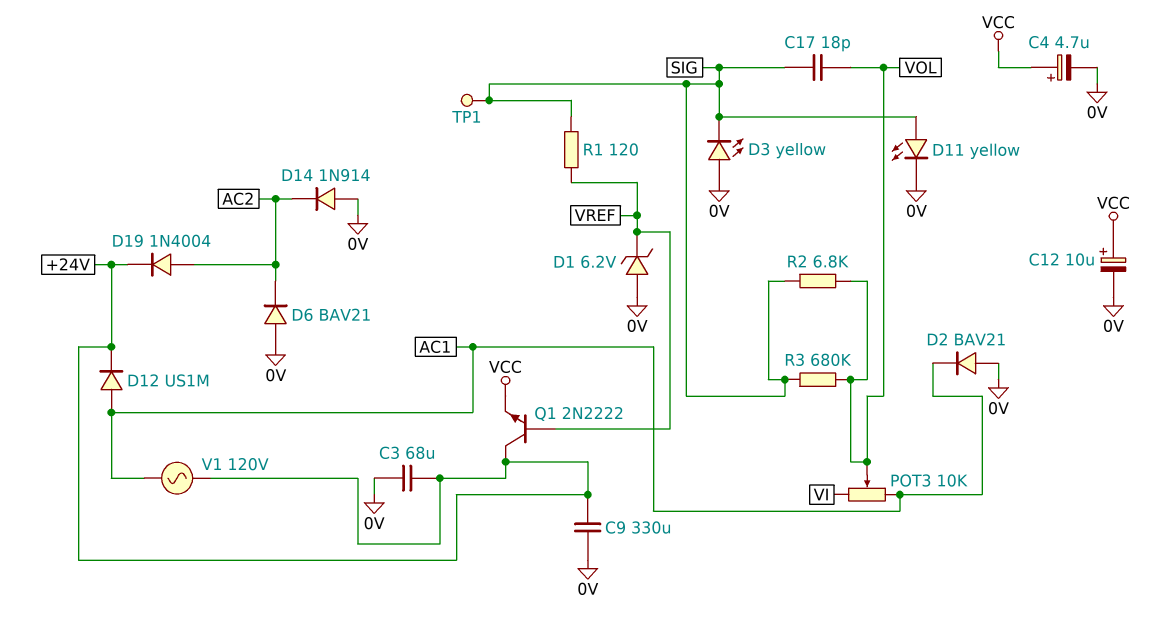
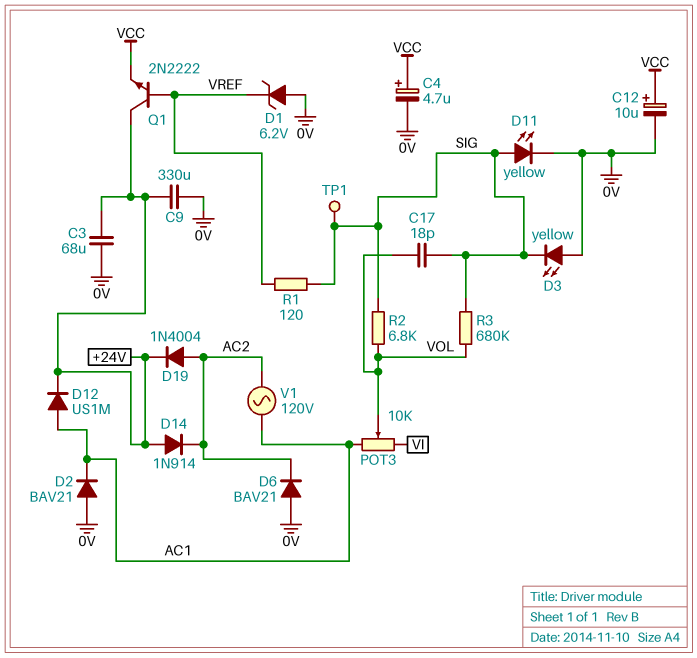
D14: diode 1N914 (A 0V, K AC2) -> diode 1N914 (A +24V, K AC2)
V1: AC 120V (+24V, AC1) -> AC 120V (AC1, AC2)

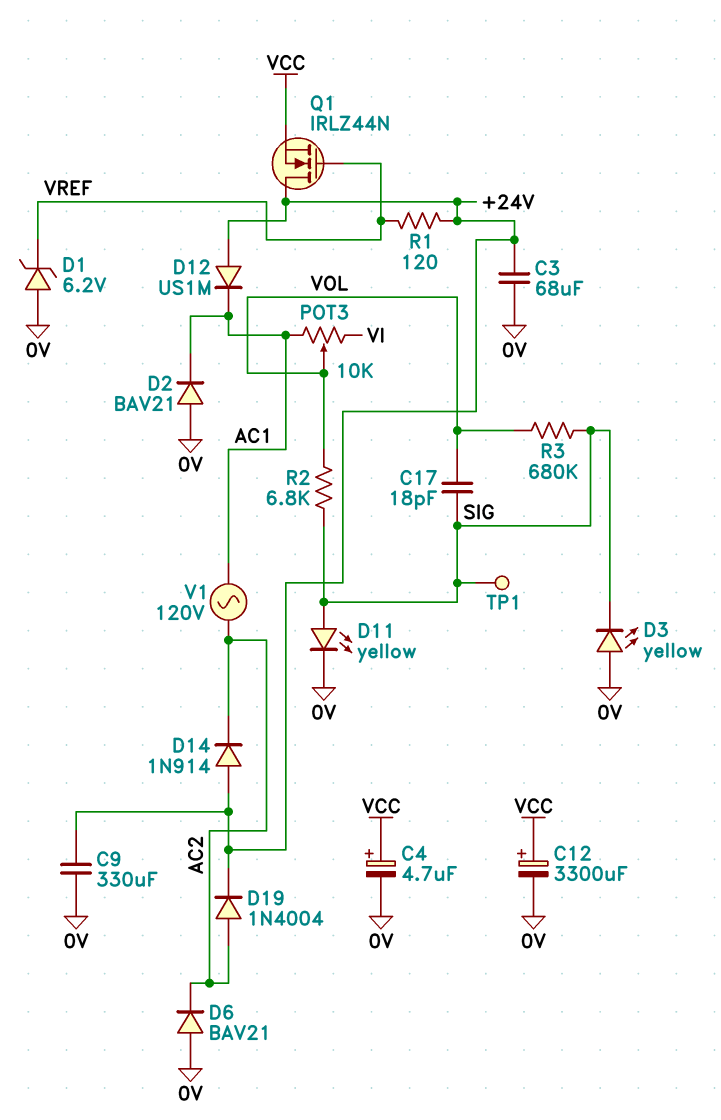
C12: 10uF (plus VCC, minus 0V) -> 3300uF (plus VCC, minus 0V)
D12: diode US1M (A AC1, K +24V) -> diode US1M (A +24V, K AC1)
Q1: NPN 2N2222 (B VREF, C +24V, E VCC) -> NMOS IRLZ44N (G VREF, D +24V, S VCC)
R1: 120 (SIG, VREF) -> 120 (+24V, VREF)

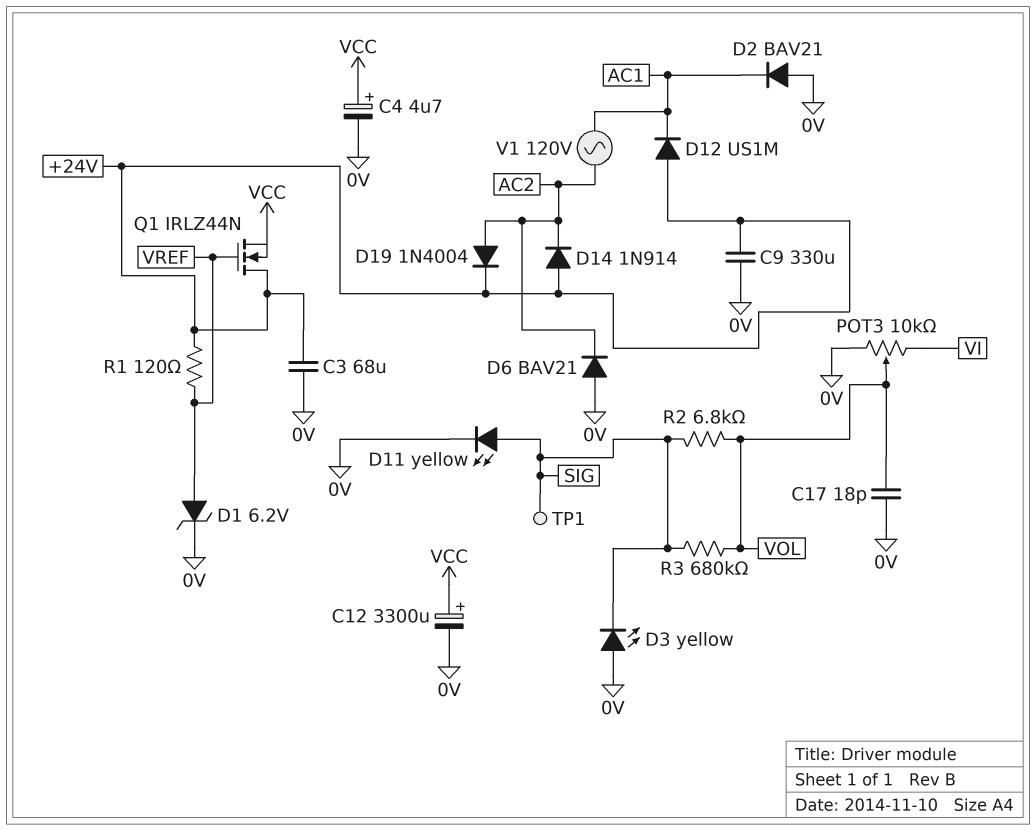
C17: 18pF (SIG, VOL) -> 18pF (0V, VOL)
D1: zener 6.2V (A 0V, K VREF) -> zener 6.2V (A VREF, K 0V)
POT3: 10k (AC1, VI, wiper VOL) -> 10k (0V, VI, wiper VOL)

